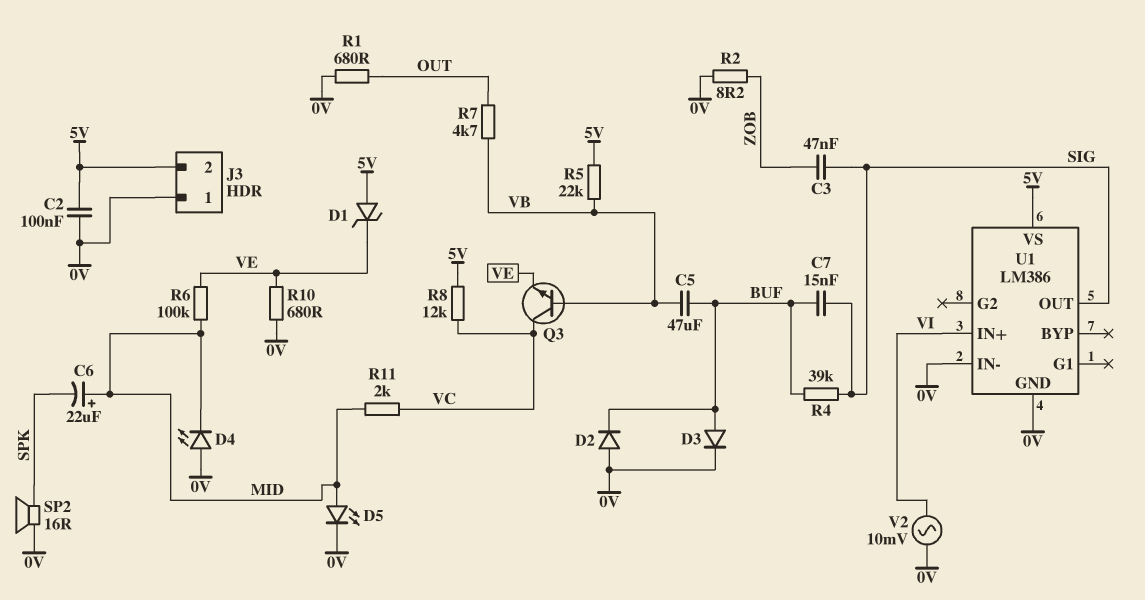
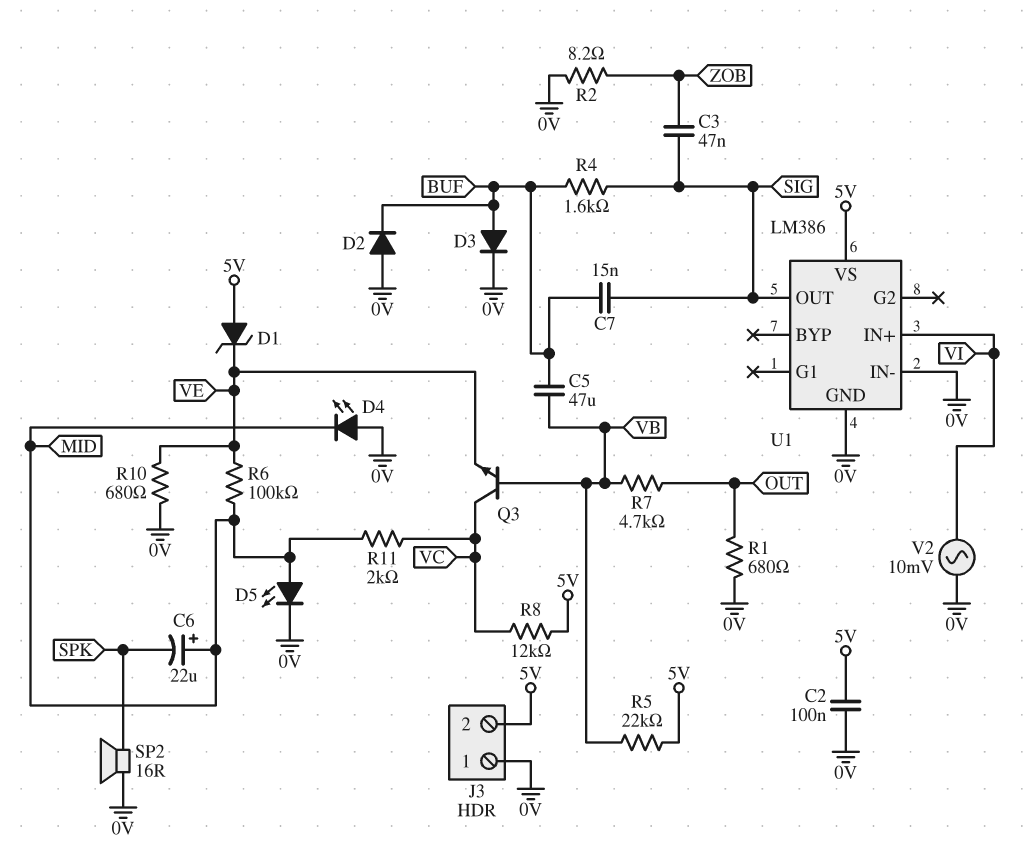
R4: 39k (BUF, SIG) -> 1.6k (BUF, SIG)

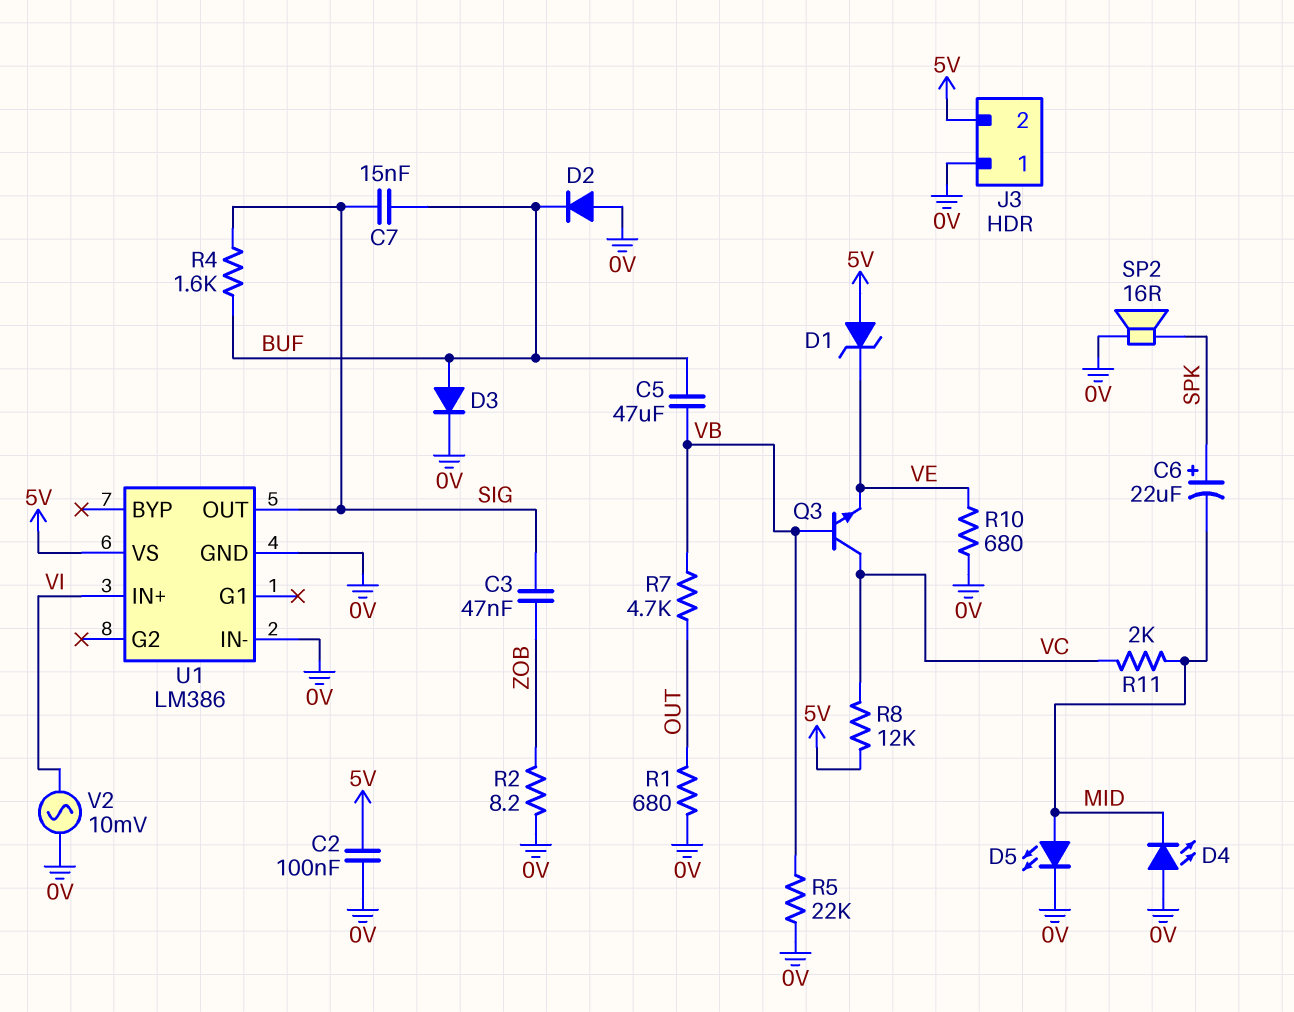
C6: 22uF (plus MID, minus SPK) -> 22uF (plus SPK, minus MID)
R5: 22k (5V, VB) -> 22k (0V, VB)
R6: 100k (MID, VE) -> none

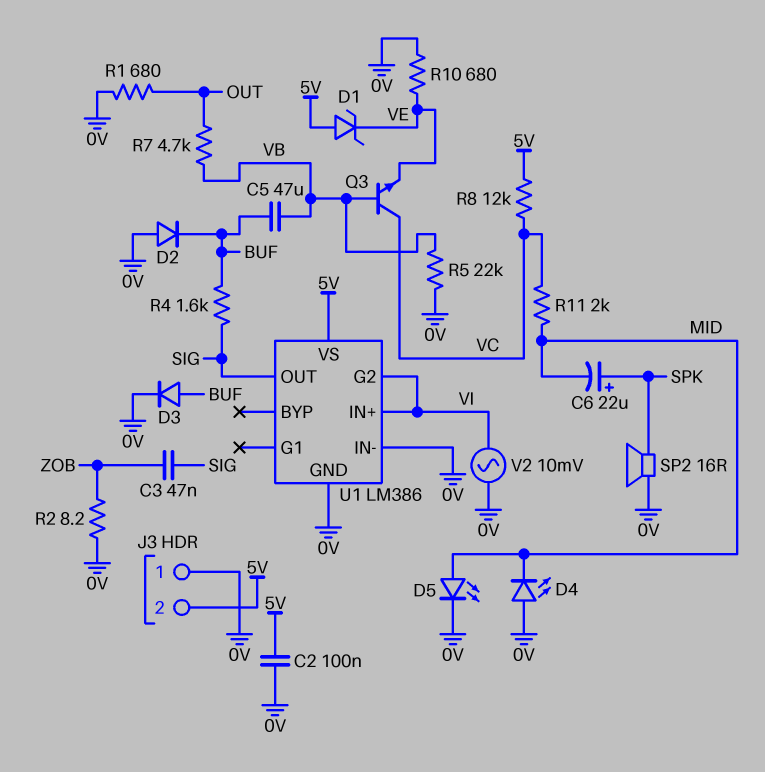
C7: 15nF (BUF, SIG) -> none
U1 pin G2: none -> VI

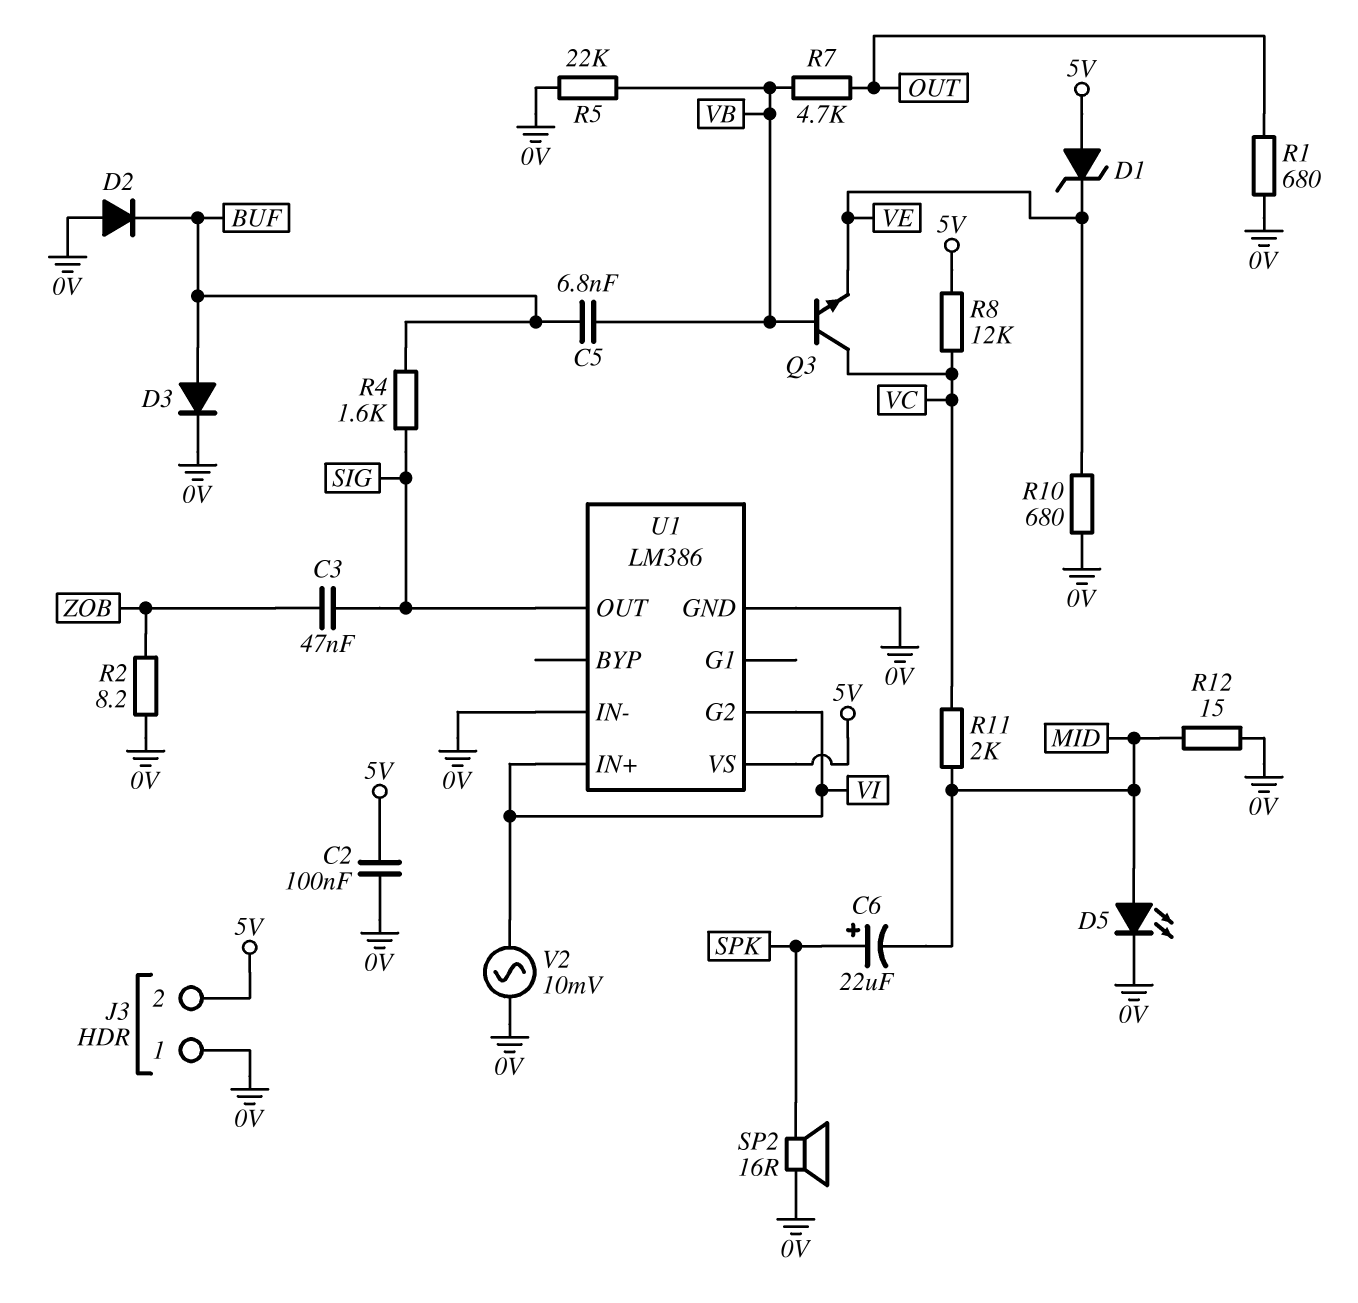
C5: 47uF (BUF, VB) -> 6.8nF (BUF, VB)
D4: LED (A 0V, K MID) -> none
R12: none -> 15 (0V, MID)

